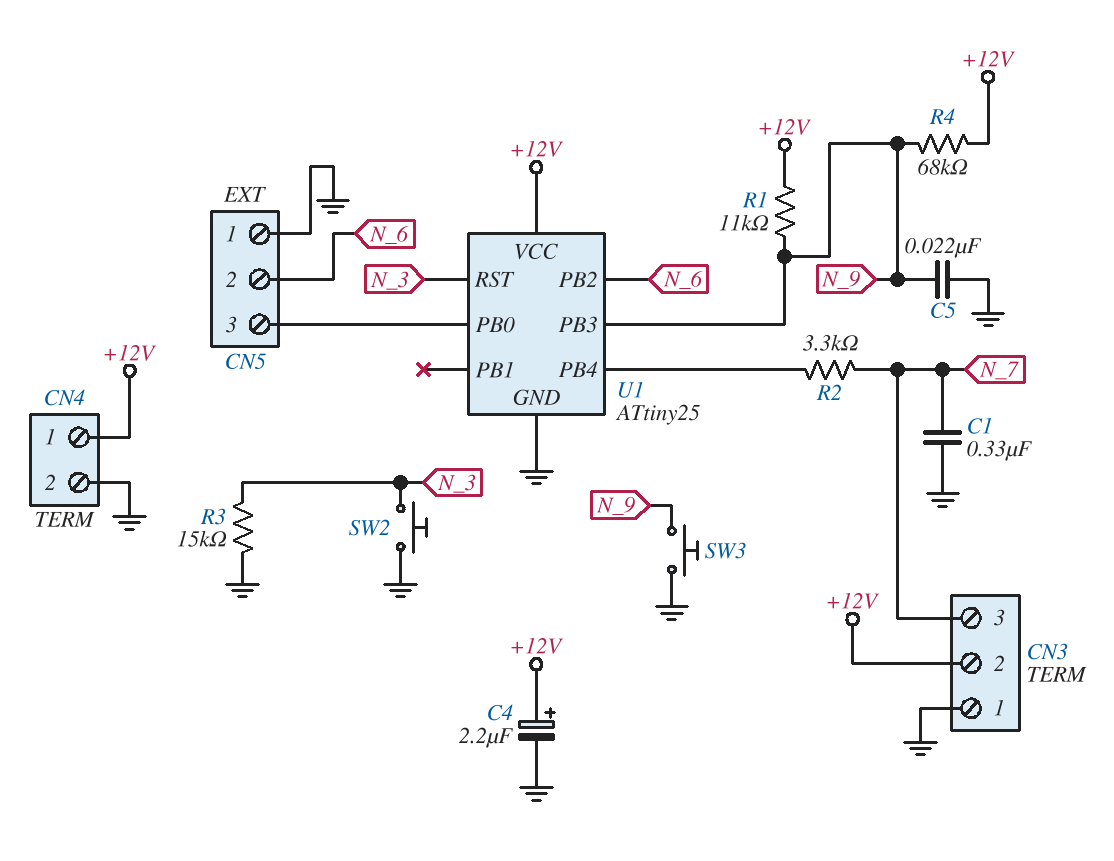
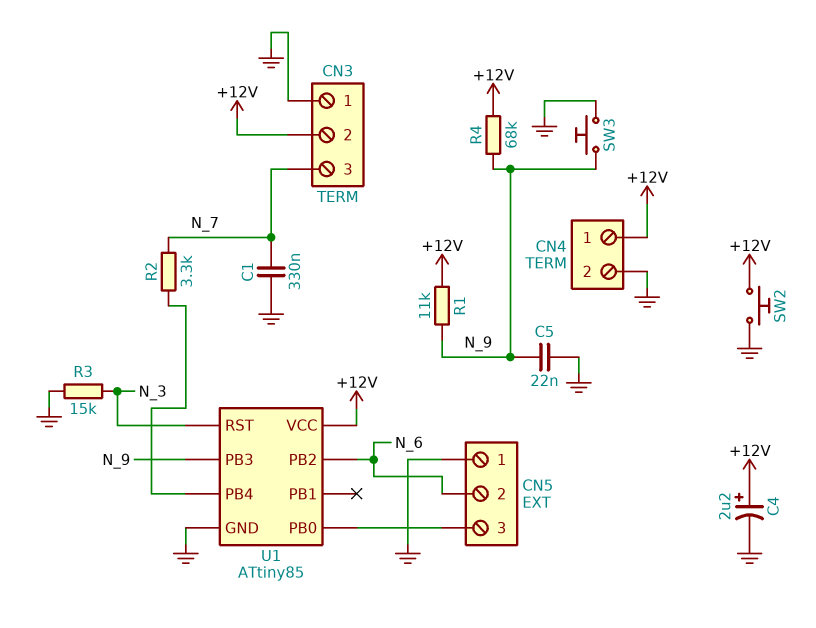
SW2: button (GND, N_3) -> button (+12V, GND)
U1: ATtiny25 -> ATtiny85

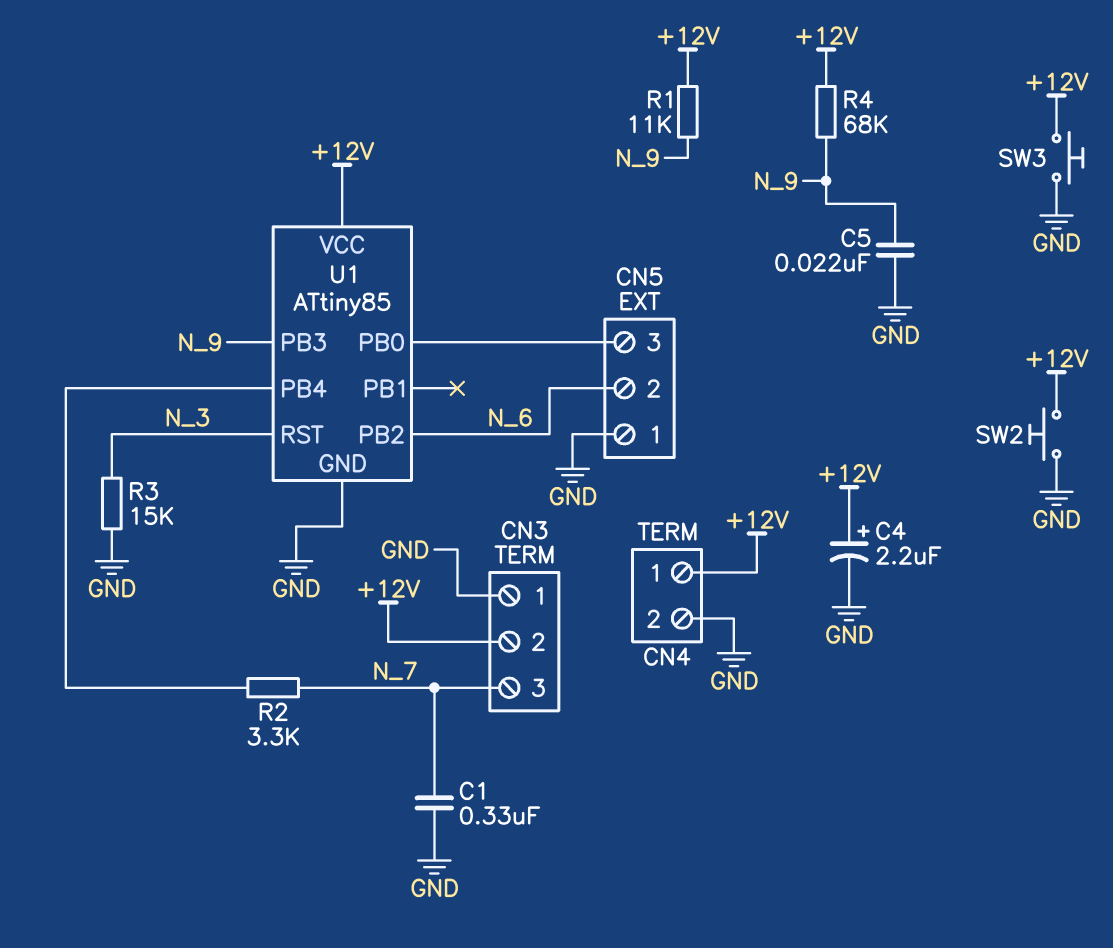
SW3: button (GND, N_9) -> button (+12V, GND)

